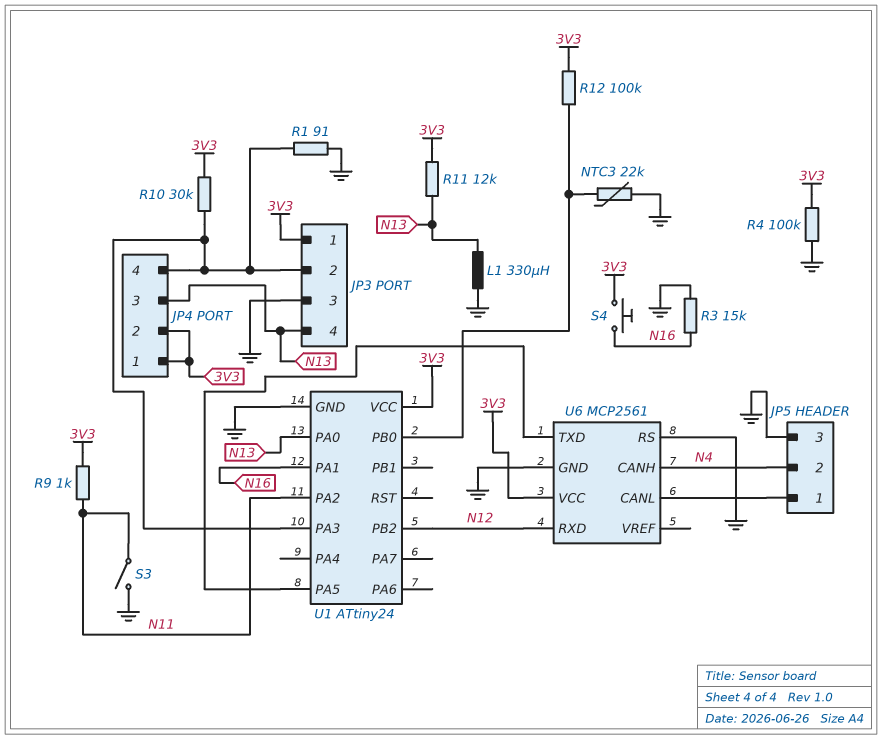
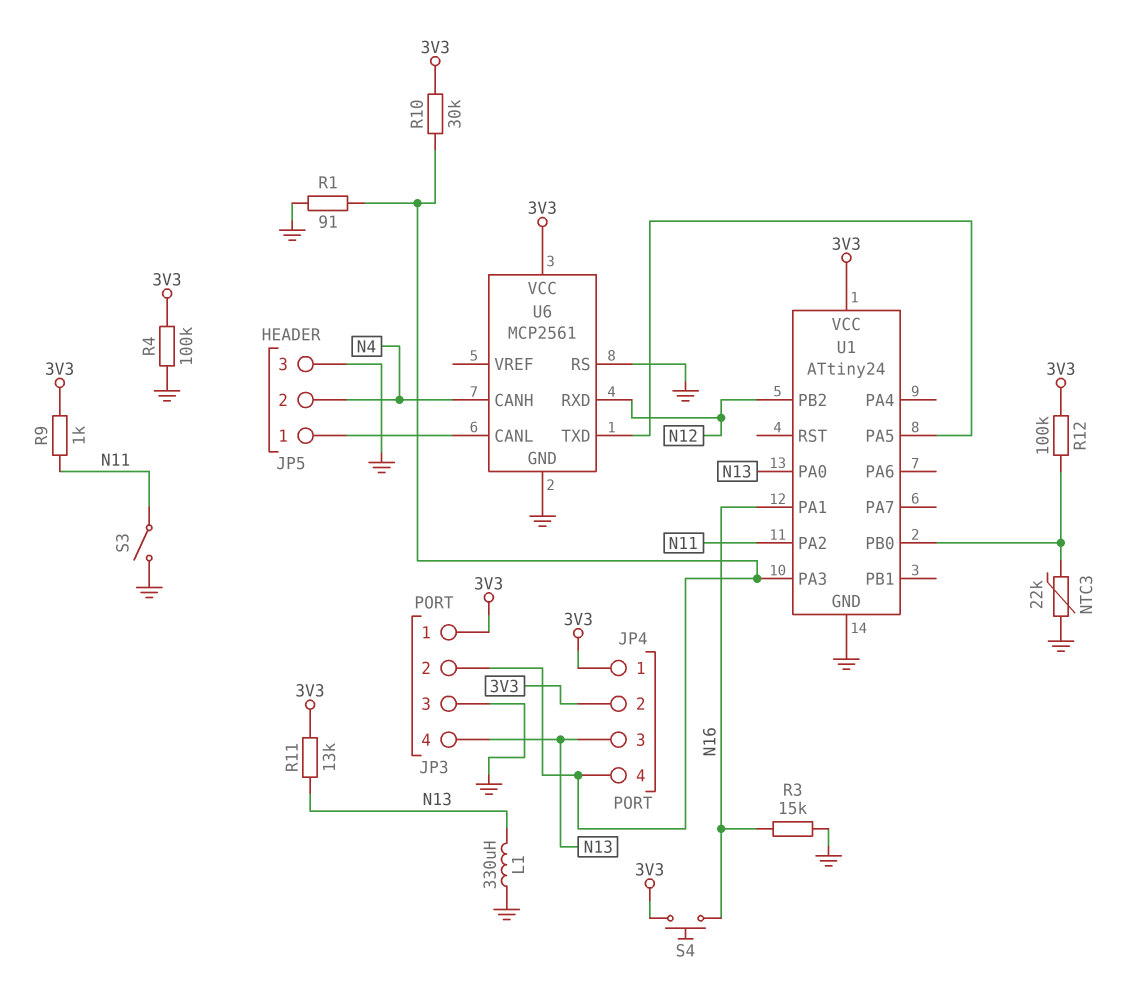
R11: 12k (3V3, N13) -> 13k (3V3, N13)

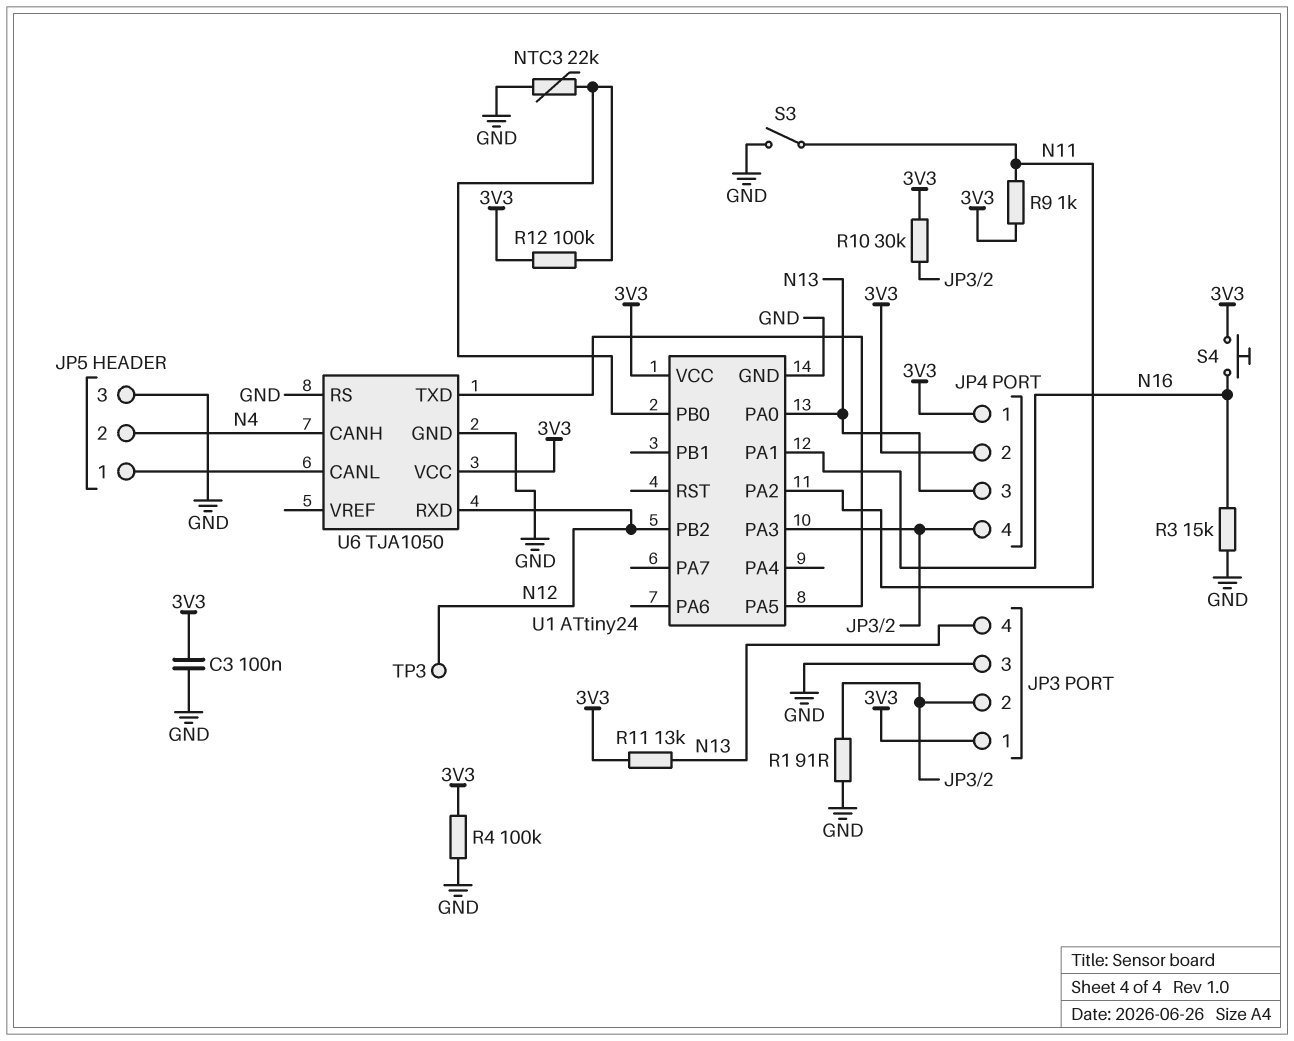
C3: none -> 100nF (3V3, GND)
L1: 330uH (GND, N13) -> none
TP3: none -> test point (N12)
U6: MCP2561 -> TJA1050

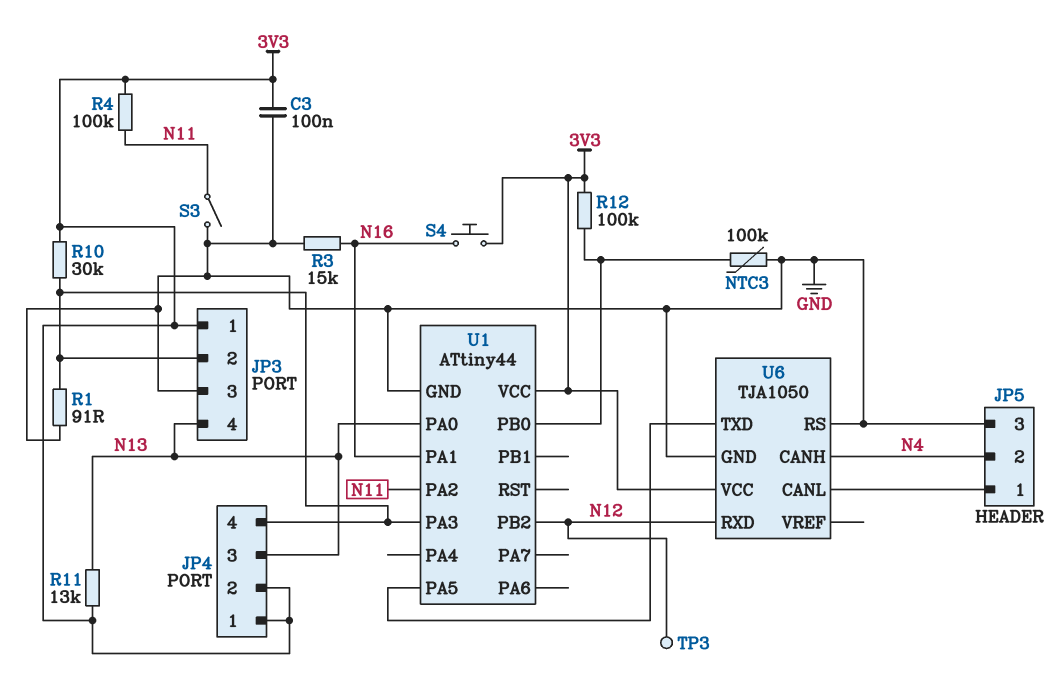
NTC3: 22k (GND, U1/PB0) -> 100k (GND, U1/PB0)
R4: 100k (3V3, GND) -> 100k (3V3, N11)
R9: 1k (3V3, N11) -> none
U1: ATtiny24 -> ATtiny44

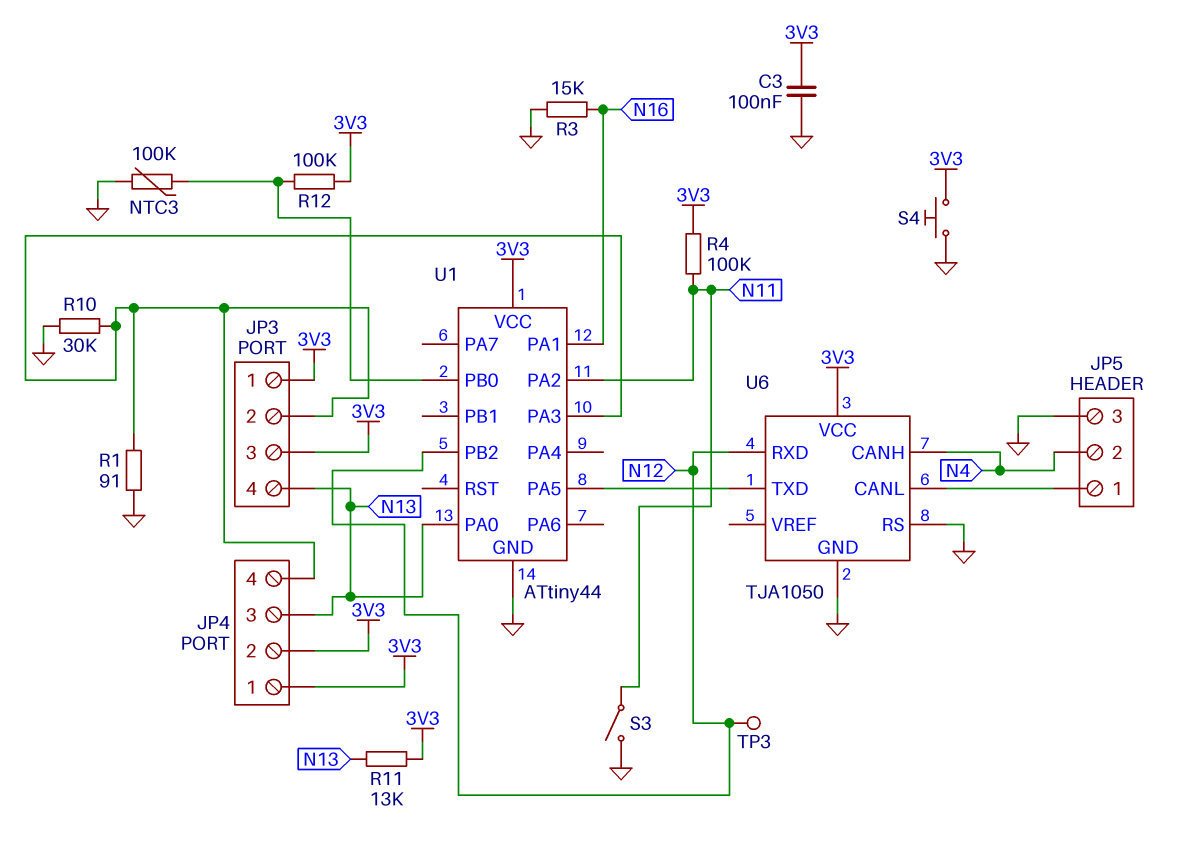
JP3 pin 3: GND -> 3V3
R10: 30k (3V3, JP3/2) -> 30k (GND, JP3/2)
S4: button (3V3, N16) -> button (3V3, GND)

